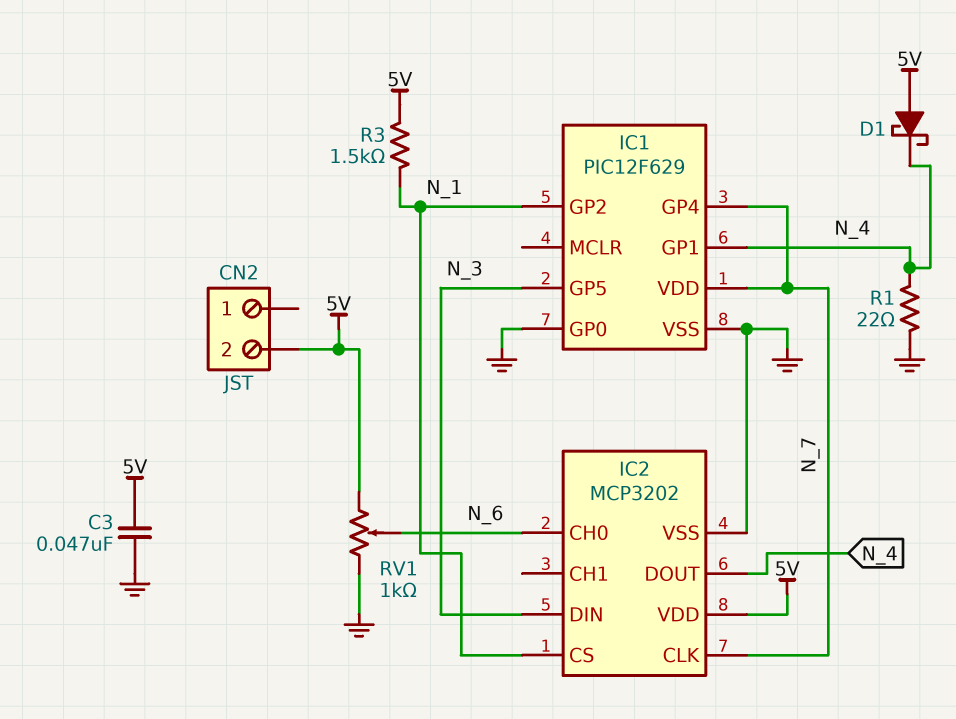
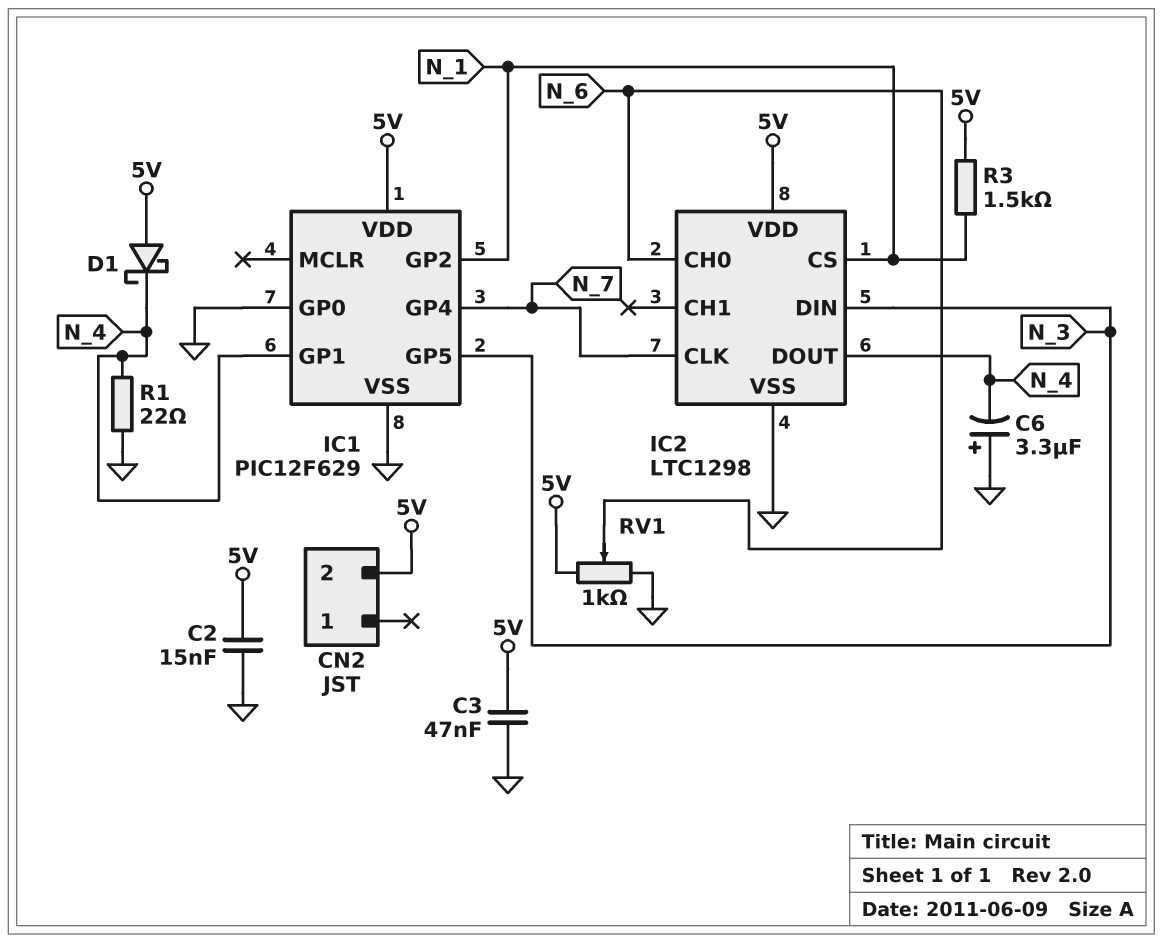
C2: none -> 15nF (5V, GND)
C6: none -> 3.3uF (plus GND, minus N_4)
IC1 pin VDD: N_7 -> 5V
IC2: MCP3202 -> LTC1298

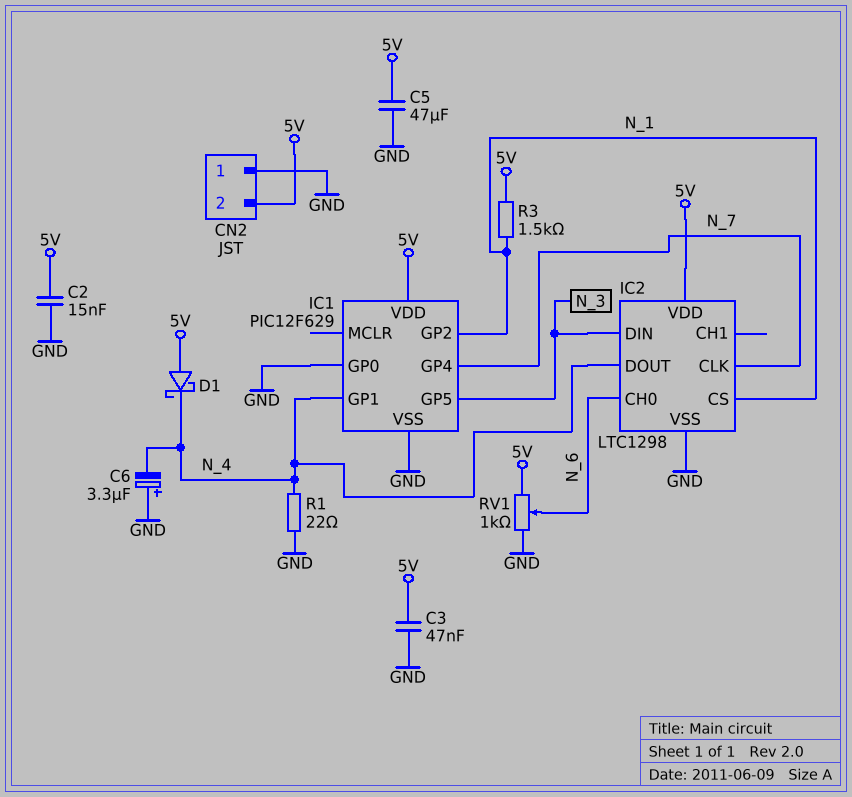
C5: none -> 47uF (5V, GND)
CN2 pin 1: none -> GND

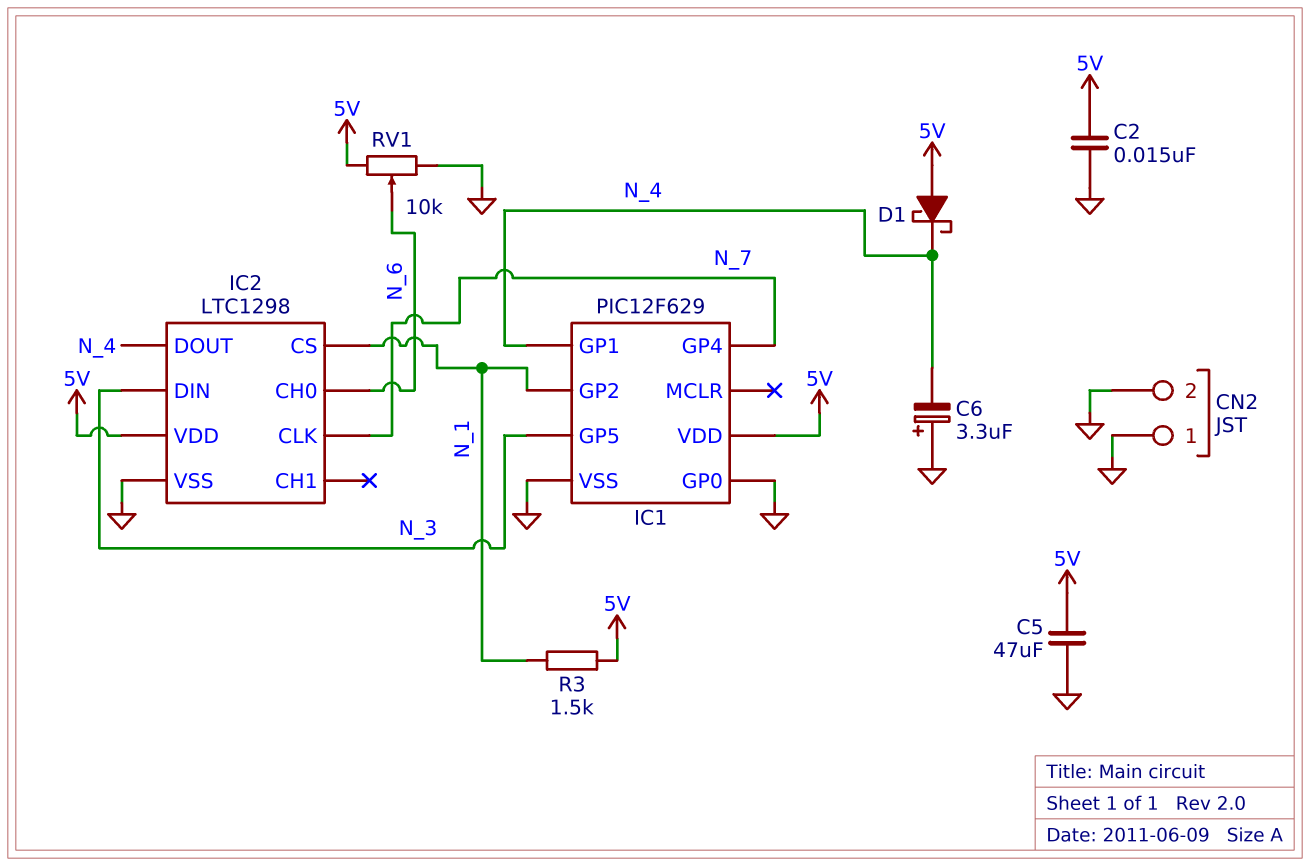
C3: 47nF (5V, GND) -> none
CN2 pin 2: 5V -> GND
R1: 22 (GND, N_4) -> none
RV1: 1k (5V, GND, wiper N_6) -> 10k (5V, GND, wiper N_6)

